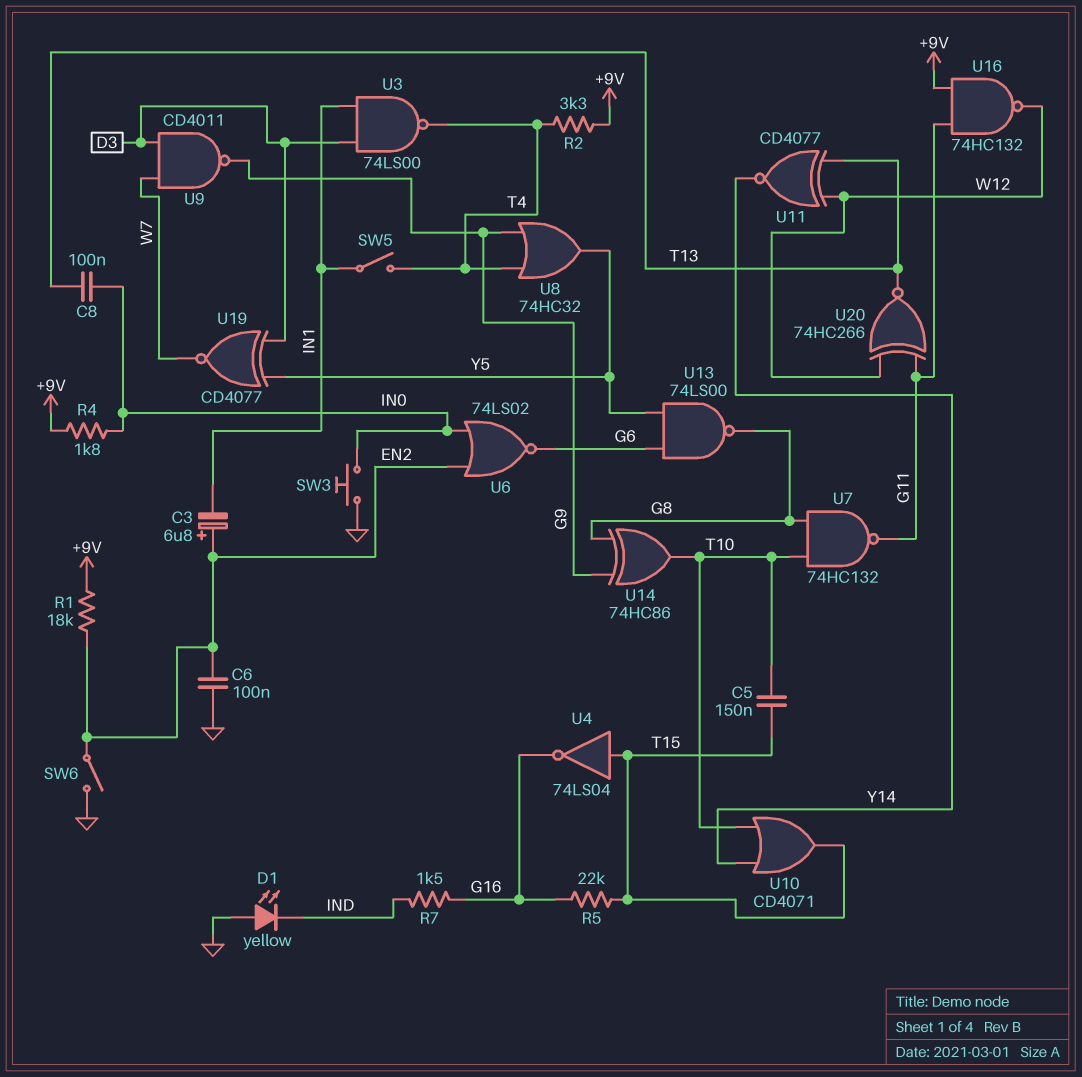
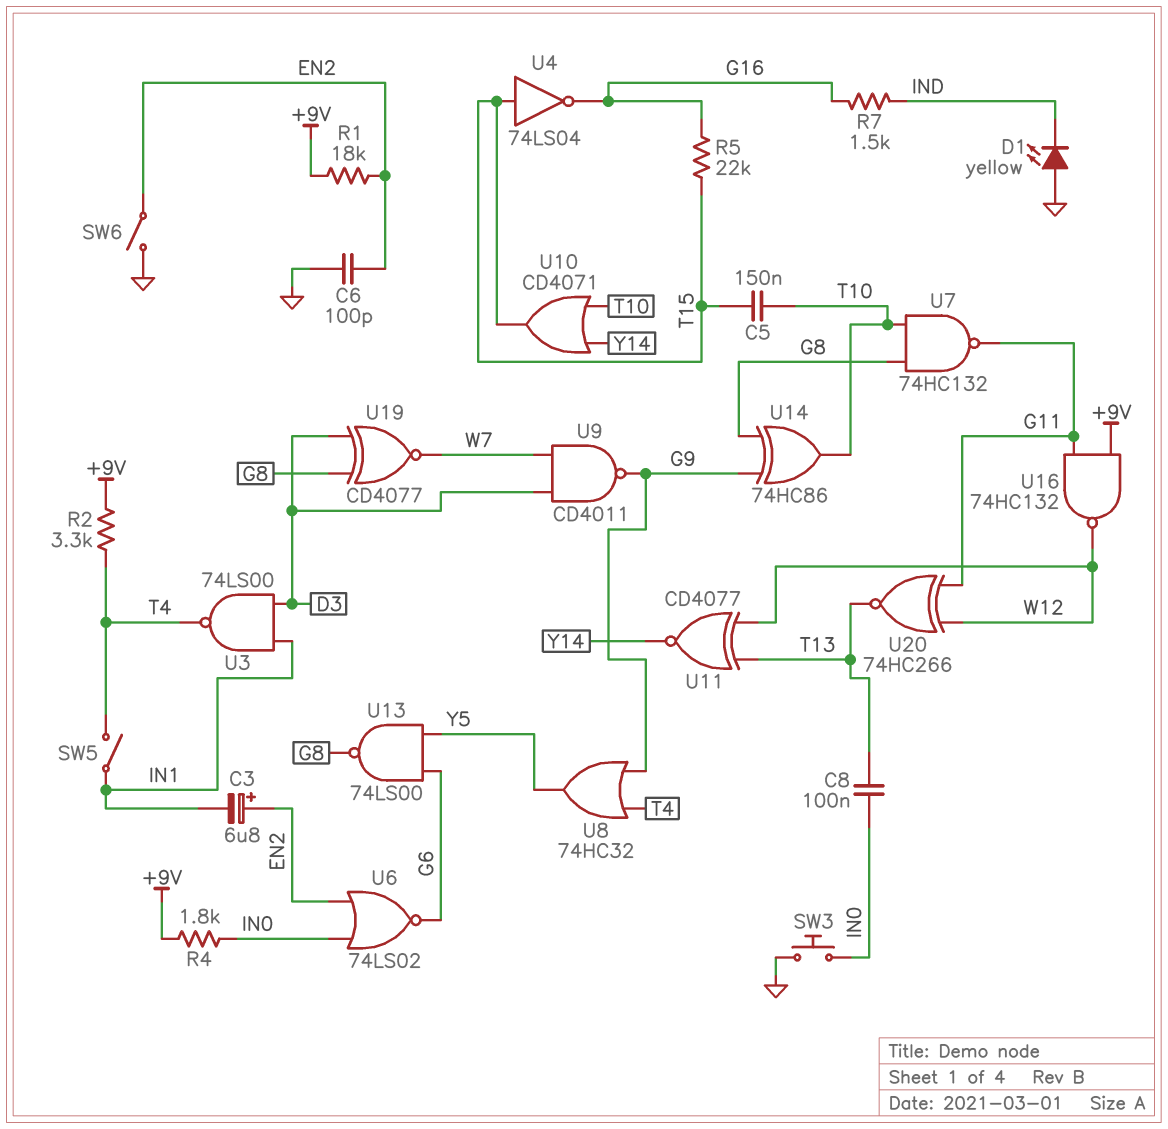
C6: 100nF (EN2, GND) -> 100pF (EN2, GND)
U19: XNOR CD4077 (in D3, in Y5, out W7) -> XNOR CD4077 (in D3, in G8, out W7)

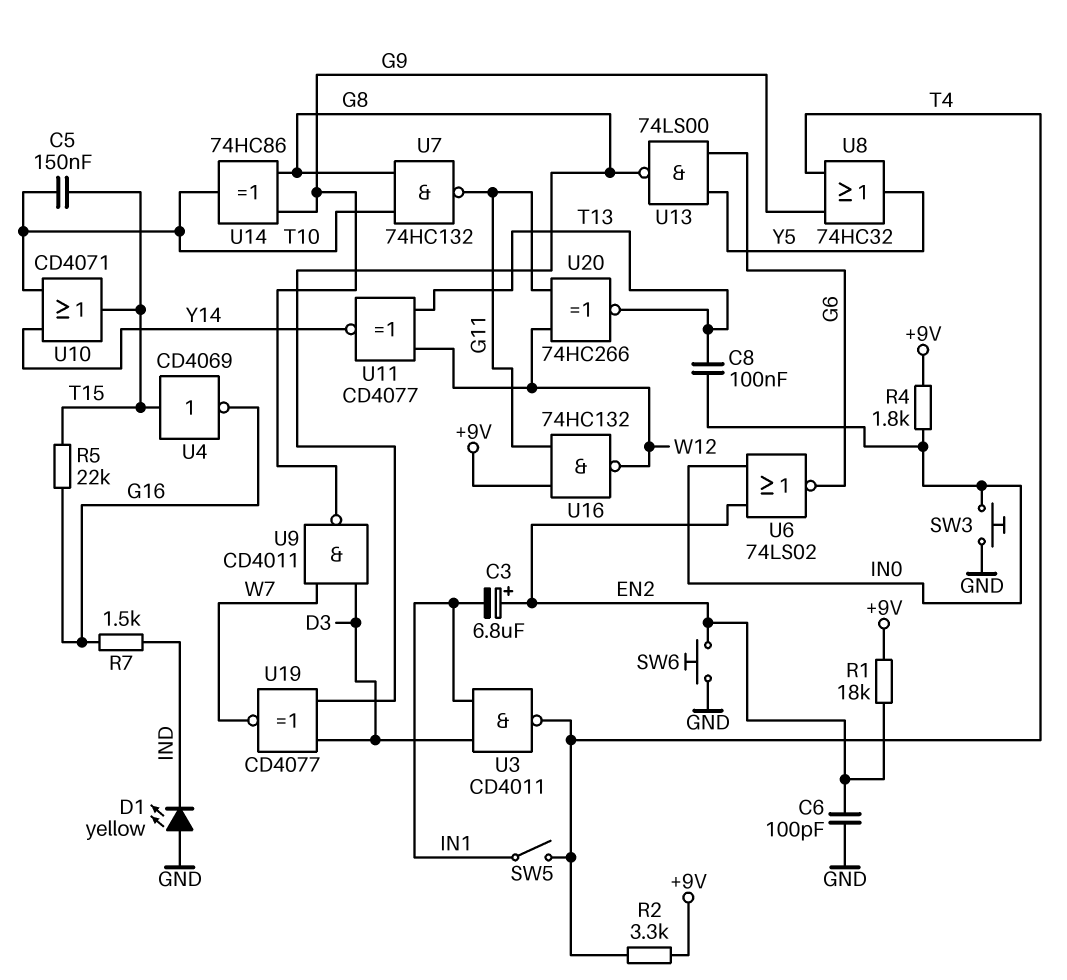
SW6: switch (EN2, GND) -> button (EN2, GND)
U3: NAND 74LS00 (in D3, in IN1, out T4) -> NAND CD4011 (in D3, in IN1, out T4)
U4: NOT 74LS04 (in T15, out G16) -> NOT CD4069 (in T15, out G16)

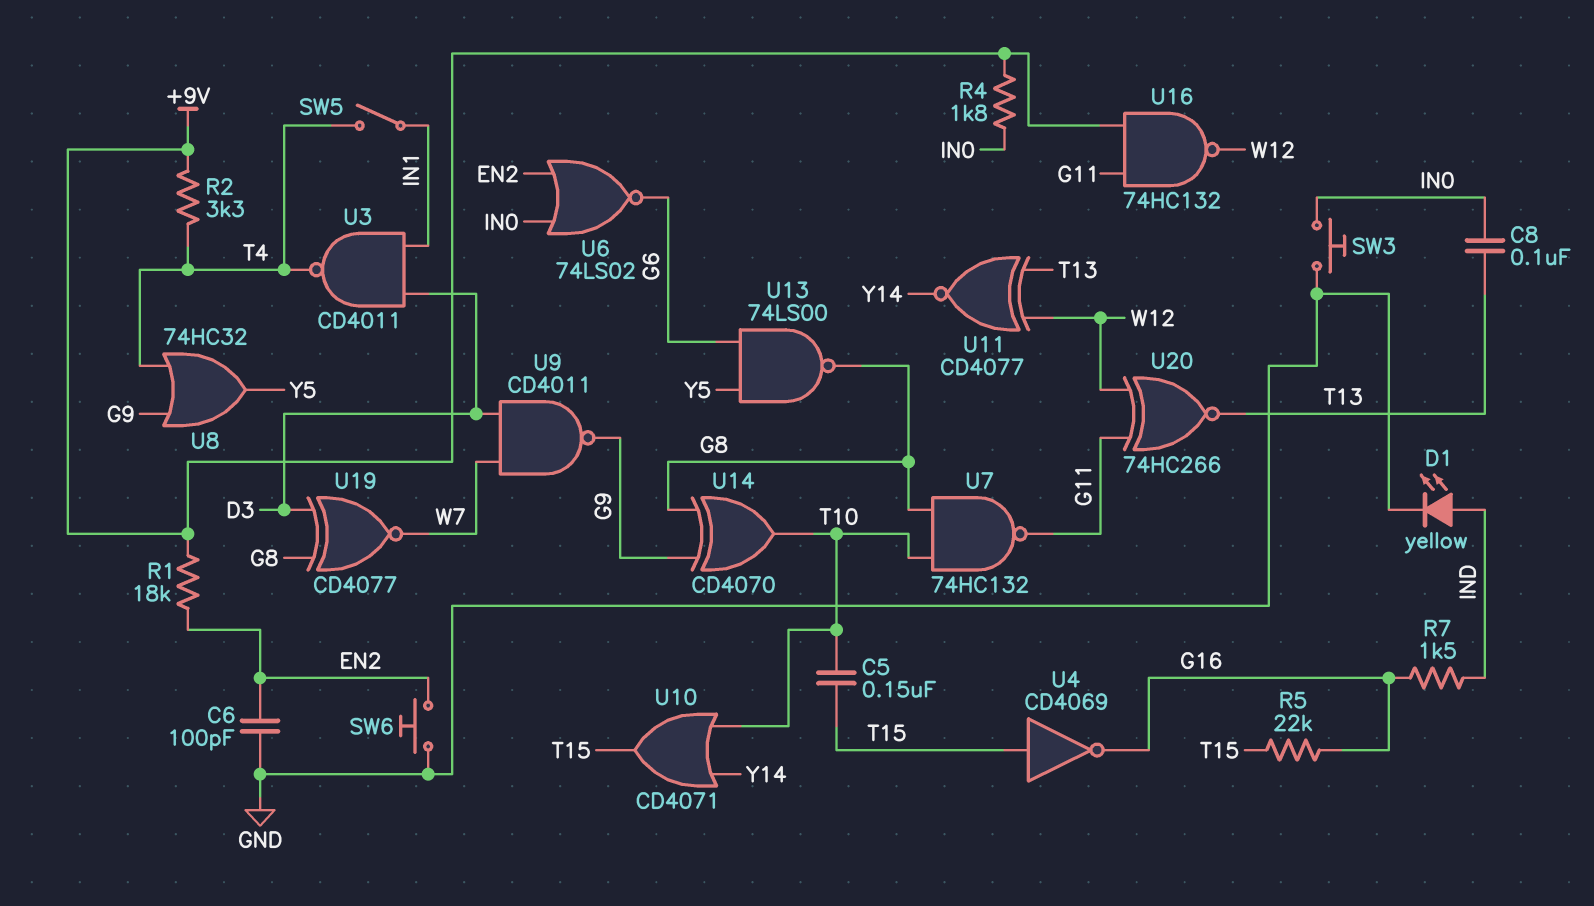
C3: 6.8uF (plus EN2, minus IN1) -> none
D1: LED yellow (A GND, K IND) -> LED yellow (A IND, K GND)
U14: XOR 74HC86 (in G8, in G9, out T10) -> XOR CD4070 (in G8, in G9, out T10)

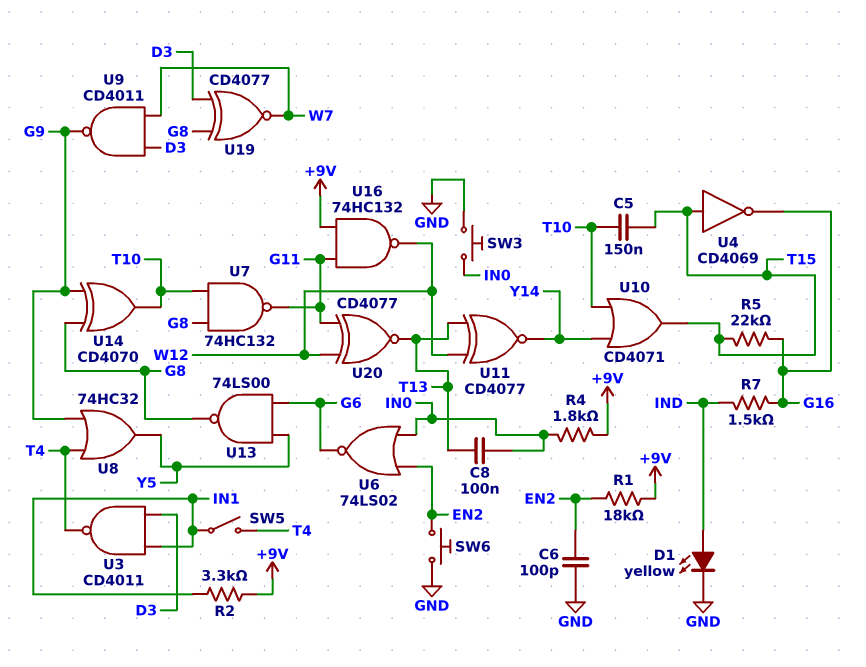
R2: 3.3k (+9V, T4) -> 3.3k (+9V, IN1)
U20: XNOR 74HC266 (in G11, in W12, out T13) -> XNOR CD4077 (in G11, in W12, out T13)

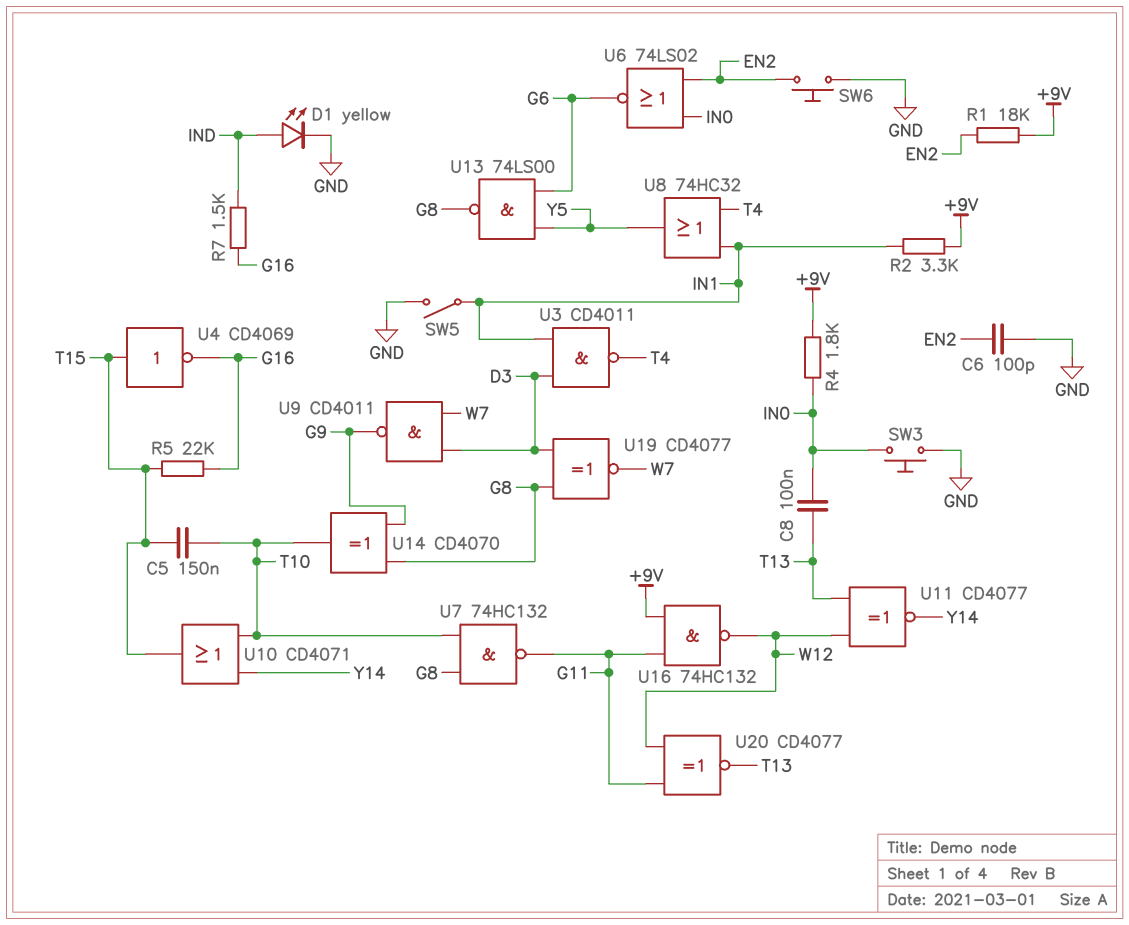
SW5: switch (IN1, T4) -> switch (GND, IN1)
U8: OR 74HC32 (in G9, in T4, out Y5) -> OR 74HC32 (in IN1, in T4, out Y5)

